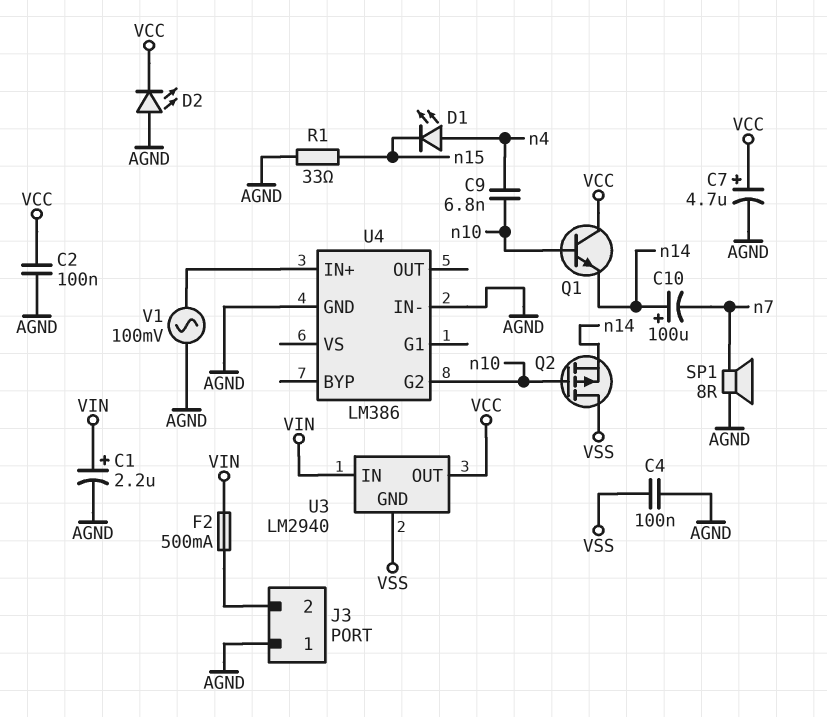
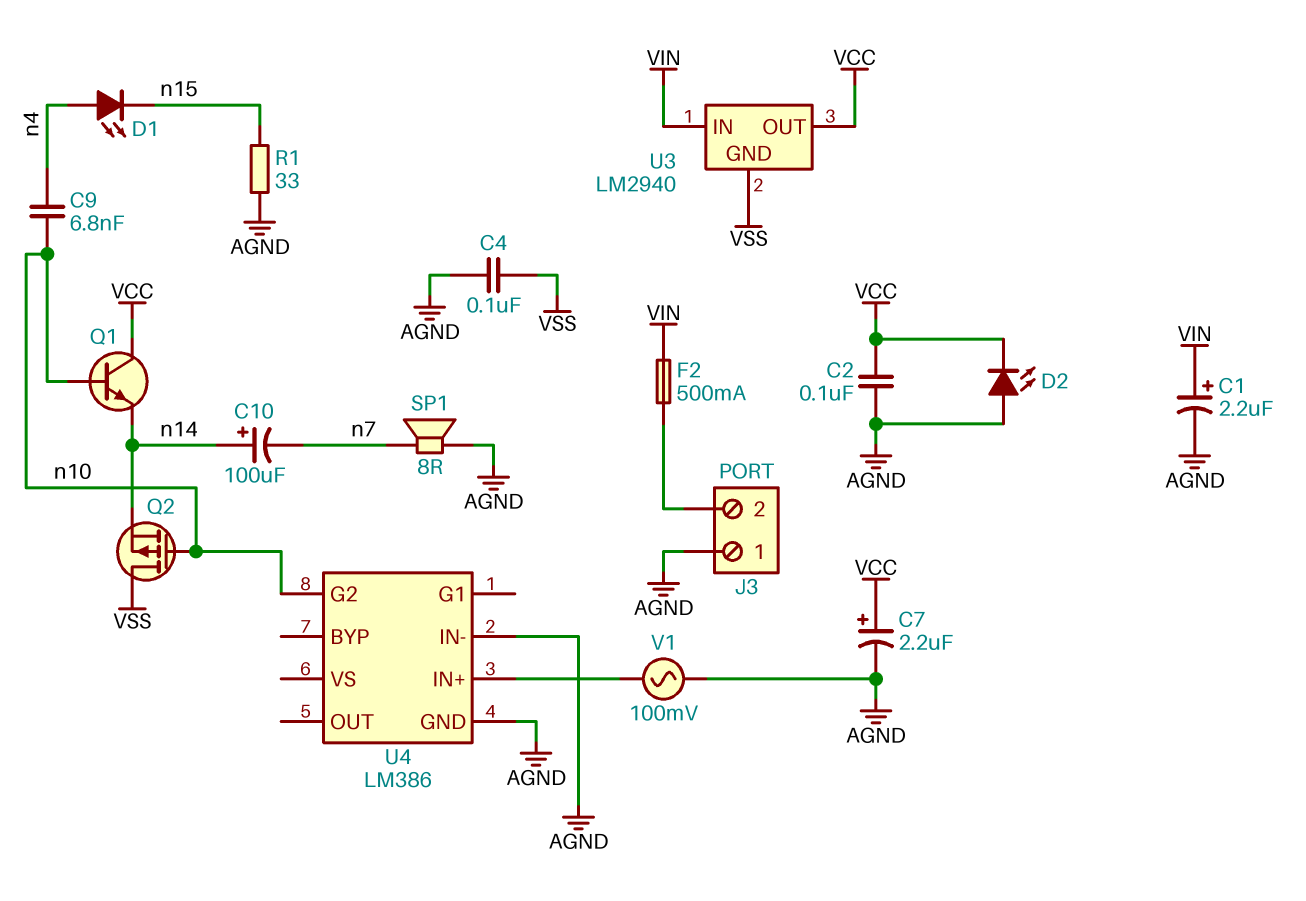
C7: 4.7uF (plus VCC, minus AGND) -> 2.2uF (plus VCC, minus AGND)

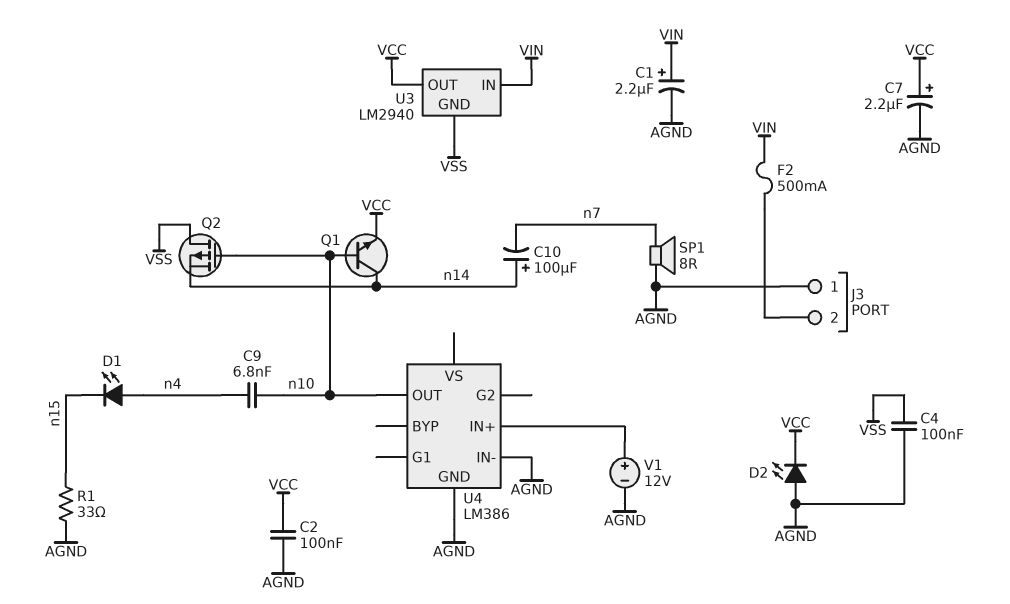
Q1: NPN (B n10, C VCC, E n14) -> NPN (B n10, C n14, E VCC)
U4 pin G2: n10 -> none
U4 pin OUT: none -> n10
V1: AC 100mV (AGND, U4/IN+) -> 12V (plus U4/IN+, minus AGND)

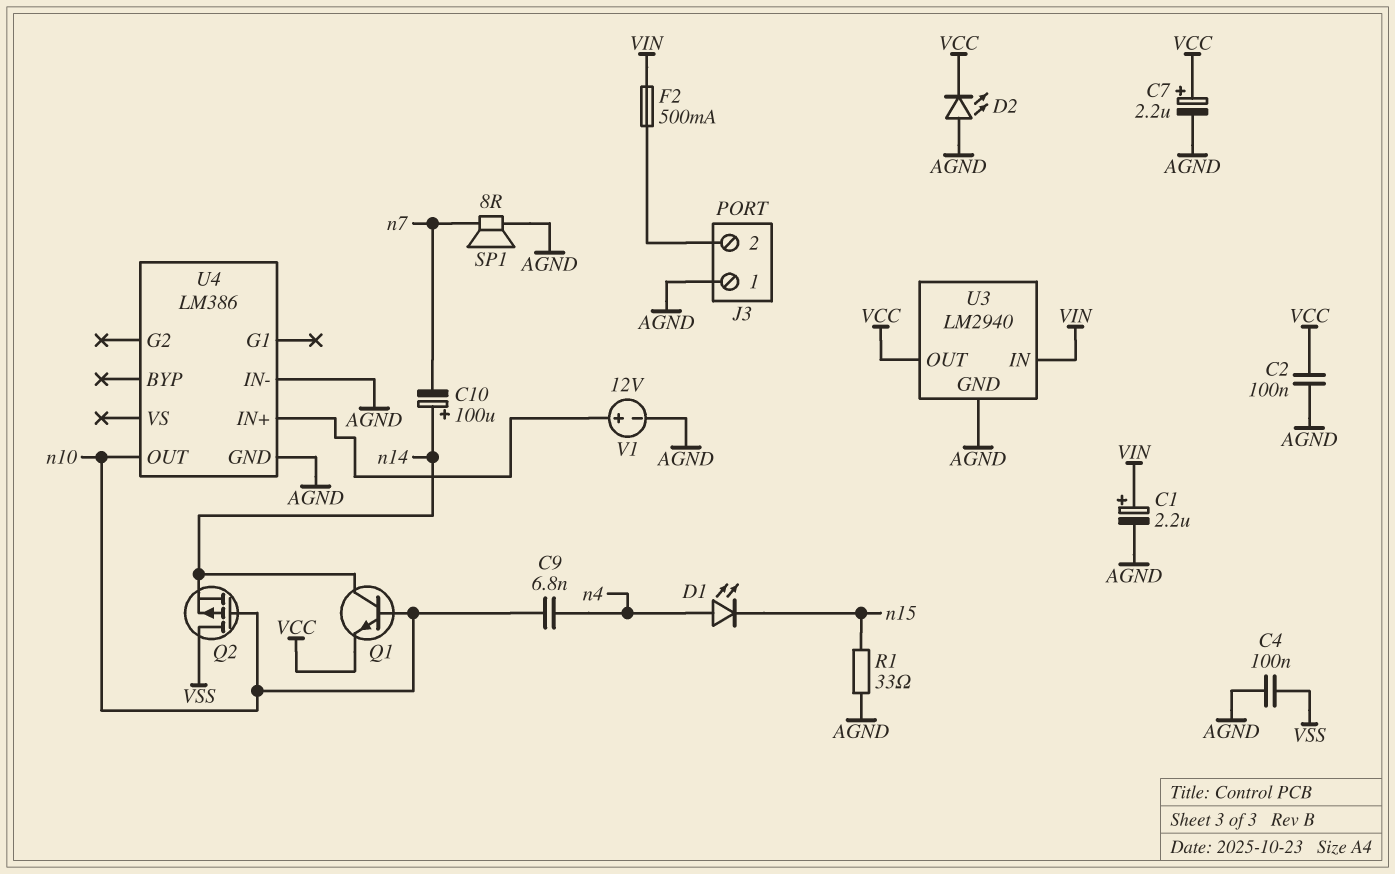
U3 pin GND: VSS -> AGND

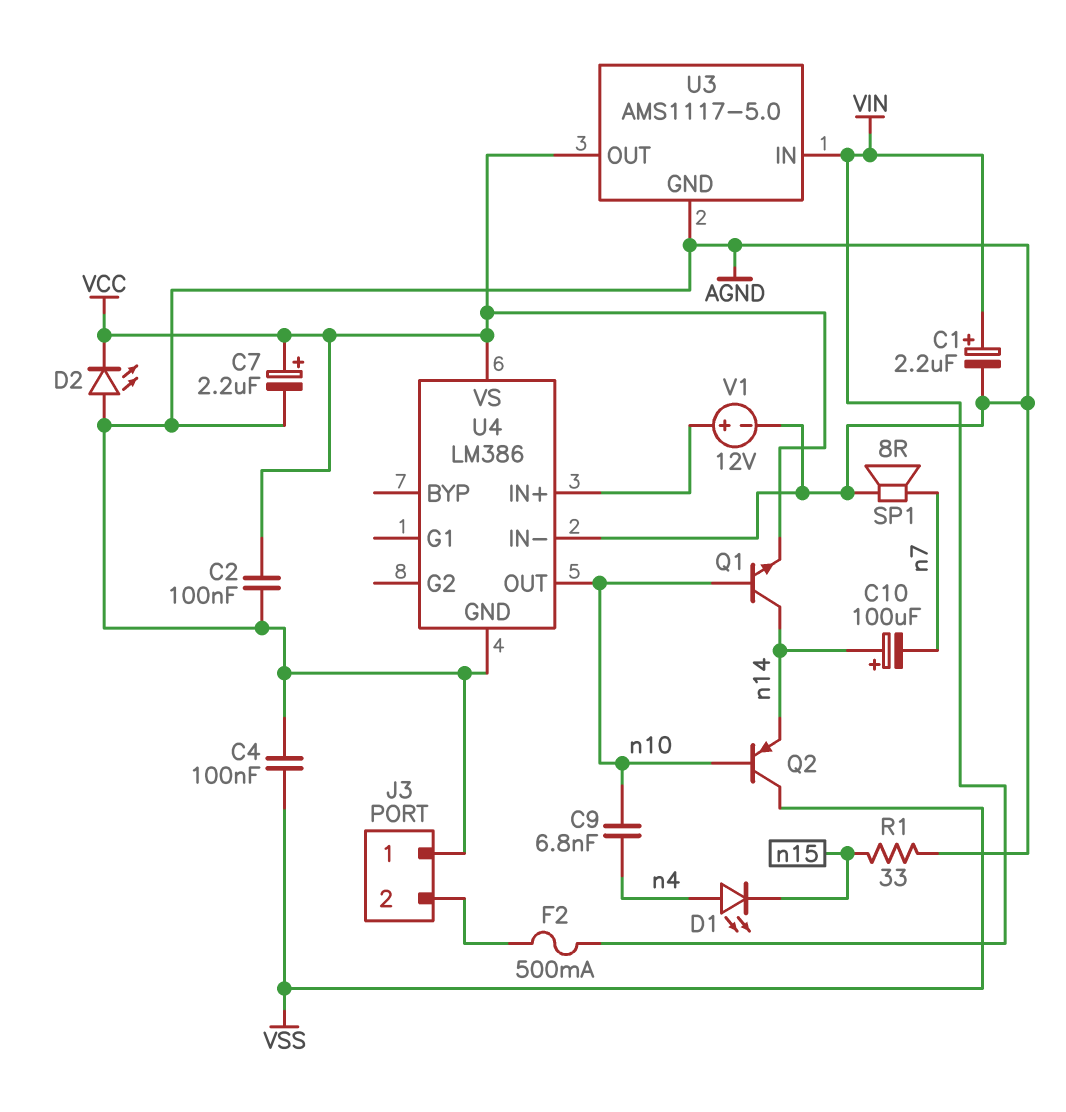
Q2: PMOS (G n10, D VSS, S n14) -> PNP (B n10, C VSS, E n14)
U3: LM2940 -> AMS1117-5.0
U4 pin VS: none -> VCC

